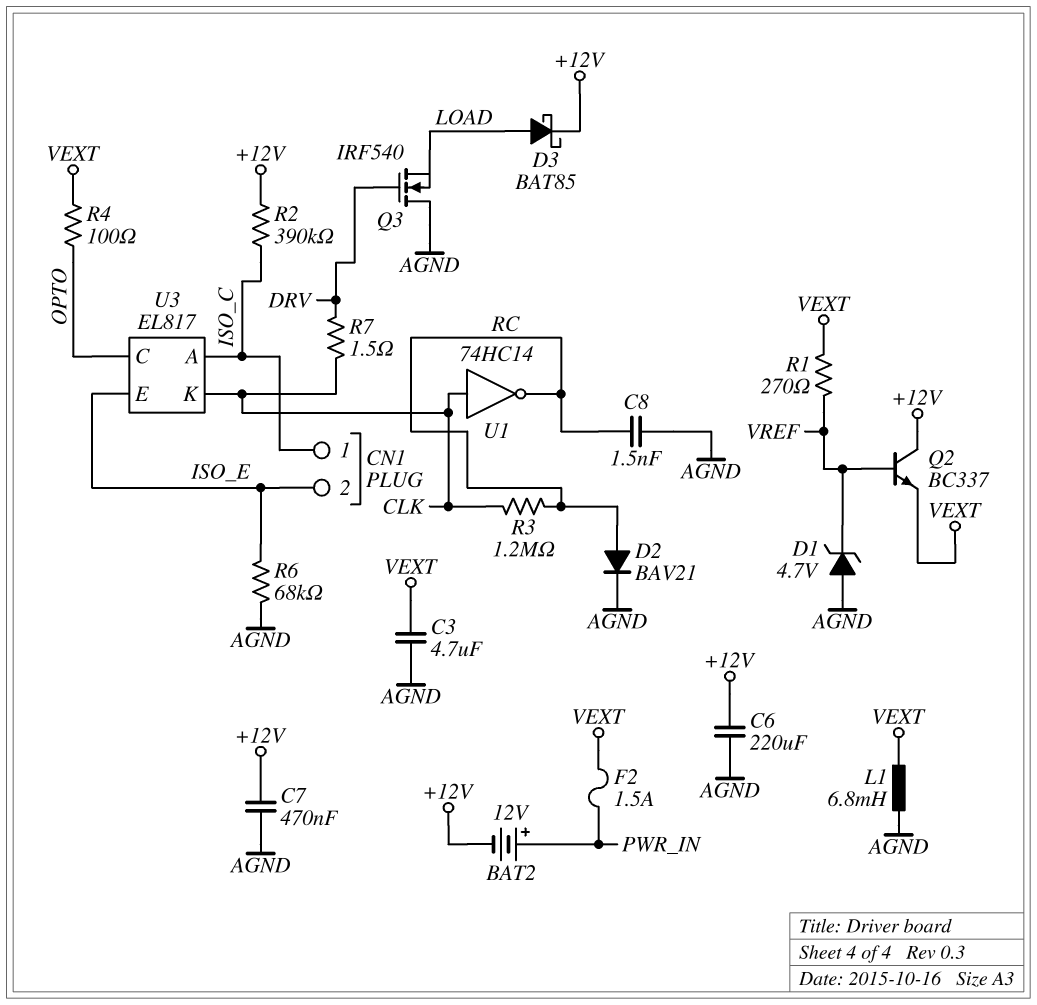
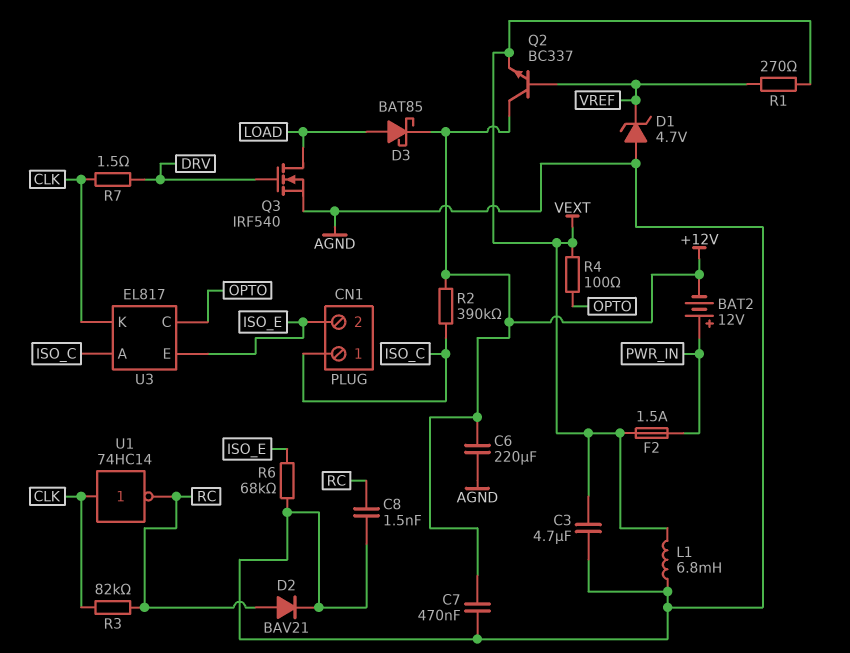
Q3: NMOS IRF540 (G DRV, D AGND, S LOAD) -> NMOS IRF540 (G DRV, D LOAD, S AGND)
R3: 1.2M (CLK, RC) -> 82k (CLK, RC)

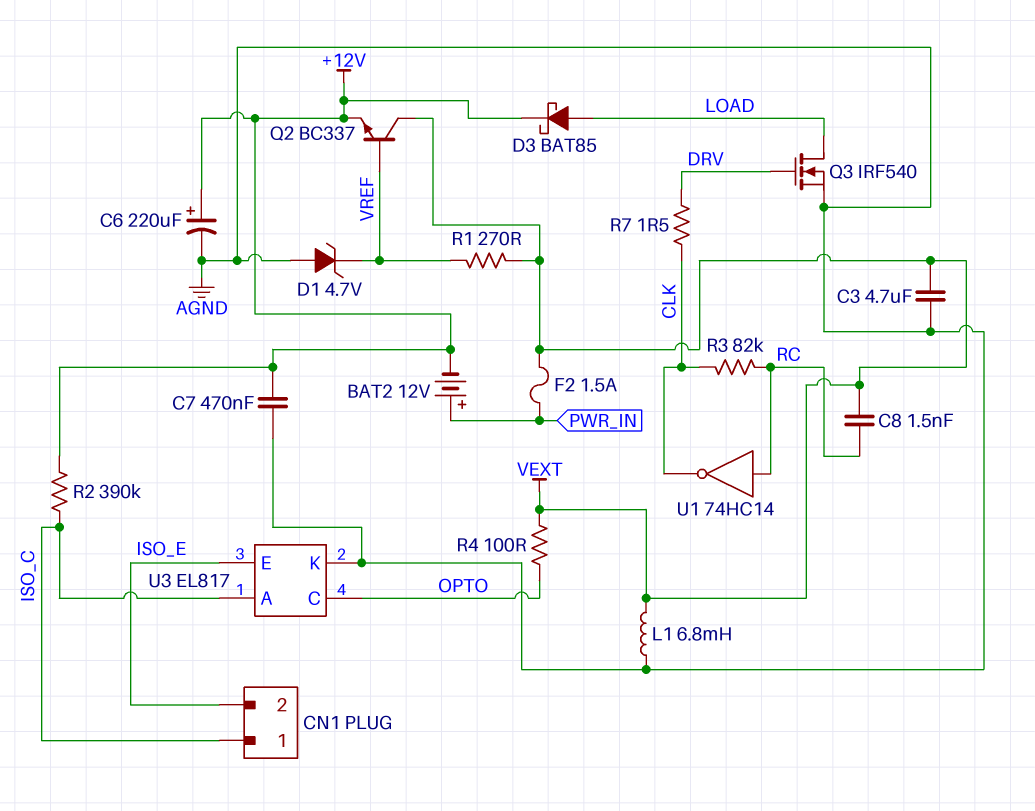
C6: 220uF (+12V, AGND) -> 220uF (plus +12V, minus AGND)
C8: 1.5nF (AGND, RC) -> 1.5nF (RC, VEXT)
D2: diode BAV21 (A RC, K AGND) -> none
Q2: NPN BC337 (B VREF, C +12V, E VEXT) -> NPN BC337 (B VREF, C VEXT, E +12V)
R6: 68k (AGND, ISO_E) -> none
U1: NOT 74HC14 (in CLK, out RC) -> NOT 74HC14 (in RC, out CLK)
U3 pin K: CLK -> AGND

